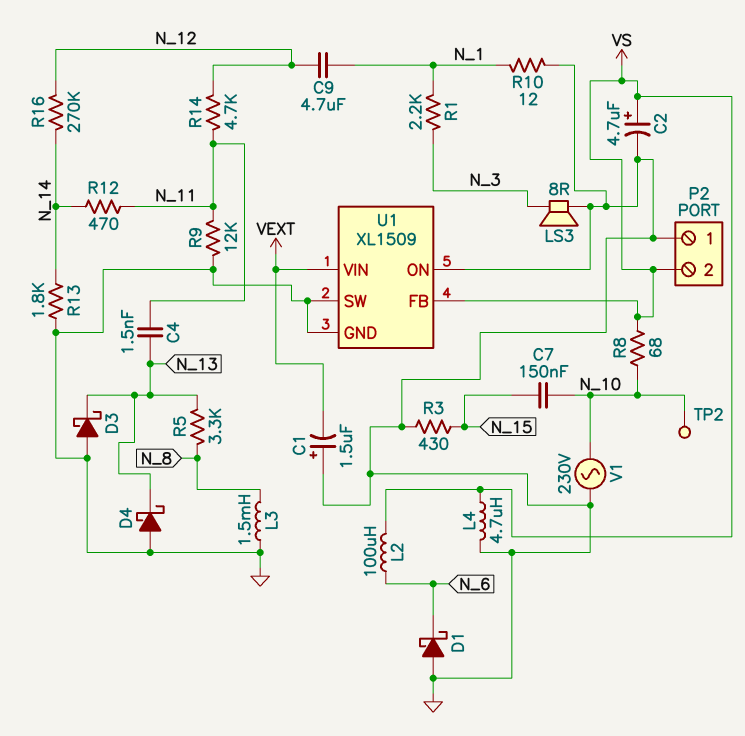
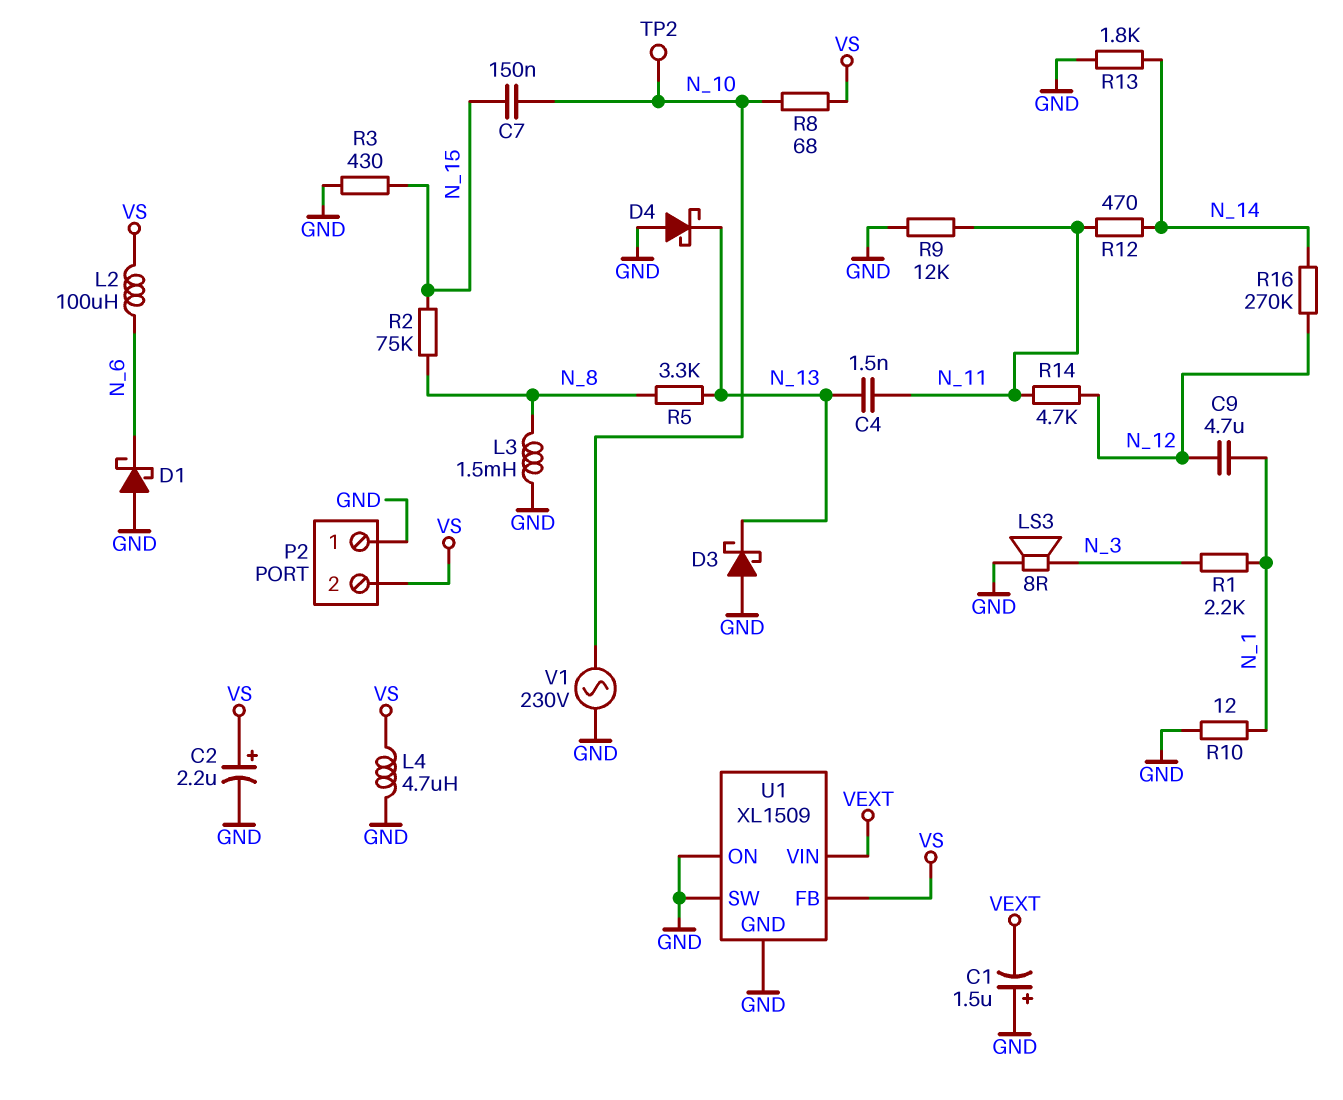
C2: 4.7uF (plus VS, minus GND) -> 2.2uF (plus VS, minus GND)
R2: none -> 75k (N_8, N_15)

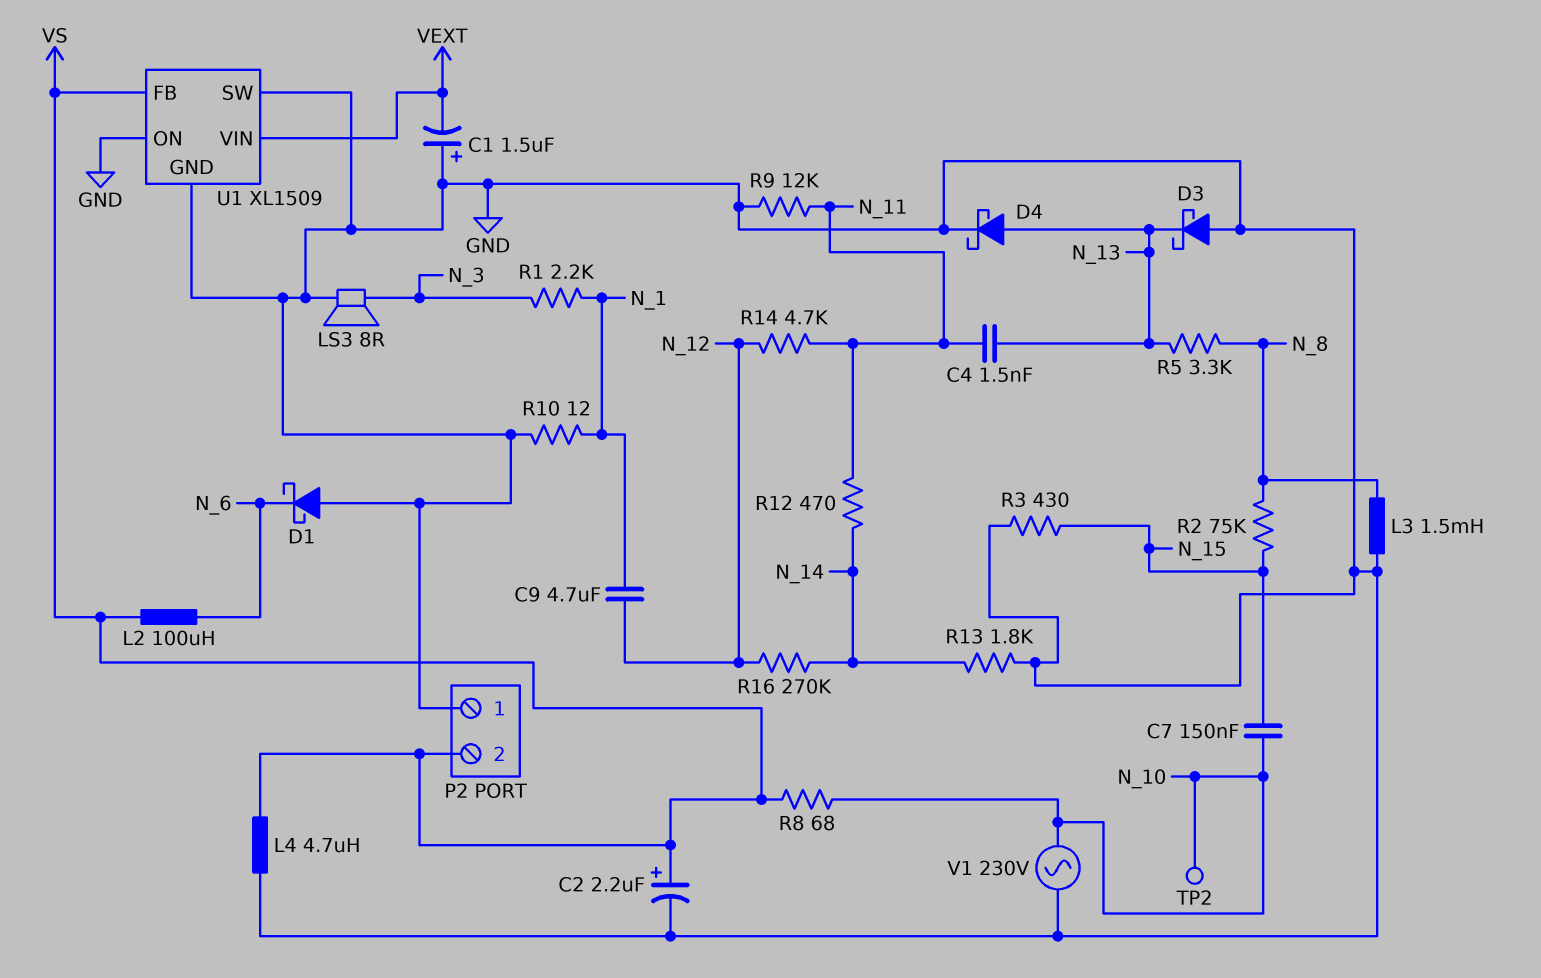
D4: schottky (A GND, K N_13) -> schottky (A N_13, K GND)

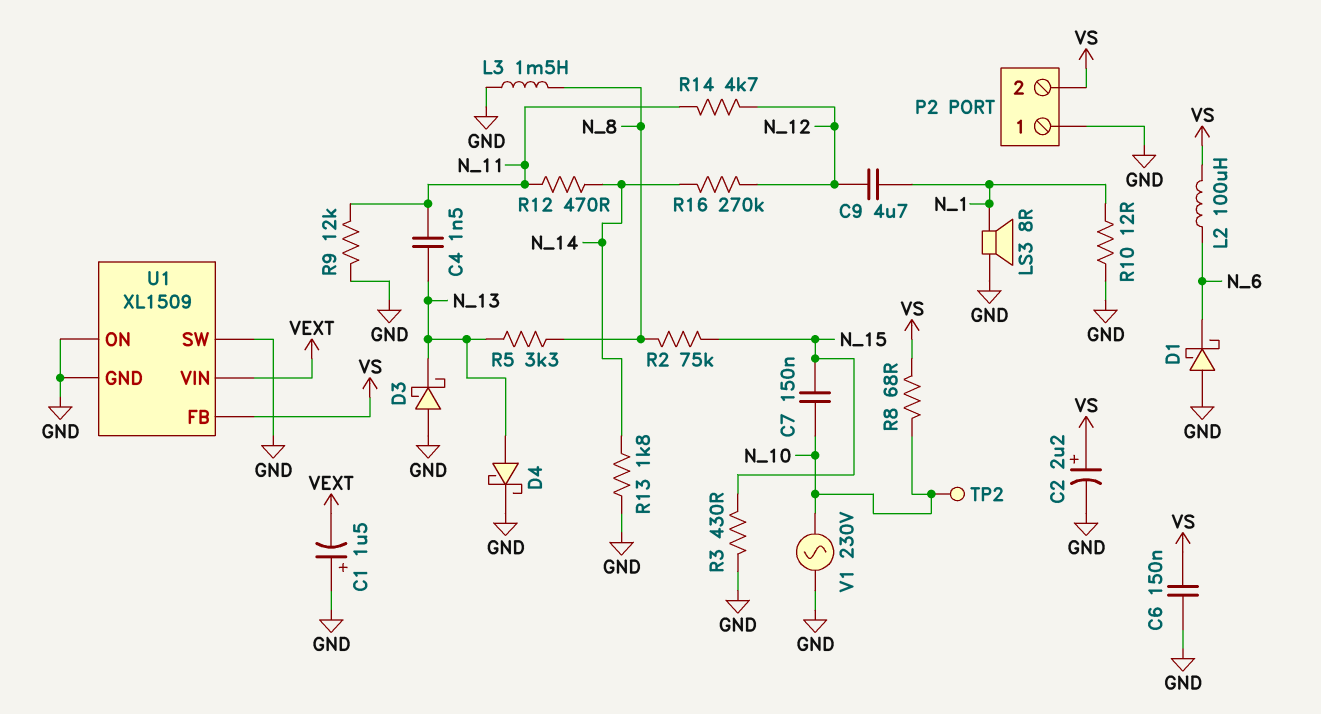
C6: none -> 150nF (GND, VS)
L4: 4.7uH (GND, VS) -> none
LS3: speaker 8R (GND, N_3) -> speaker 8R (GND, N_1)
R1: 2.2k (N_1, N_3) -> none

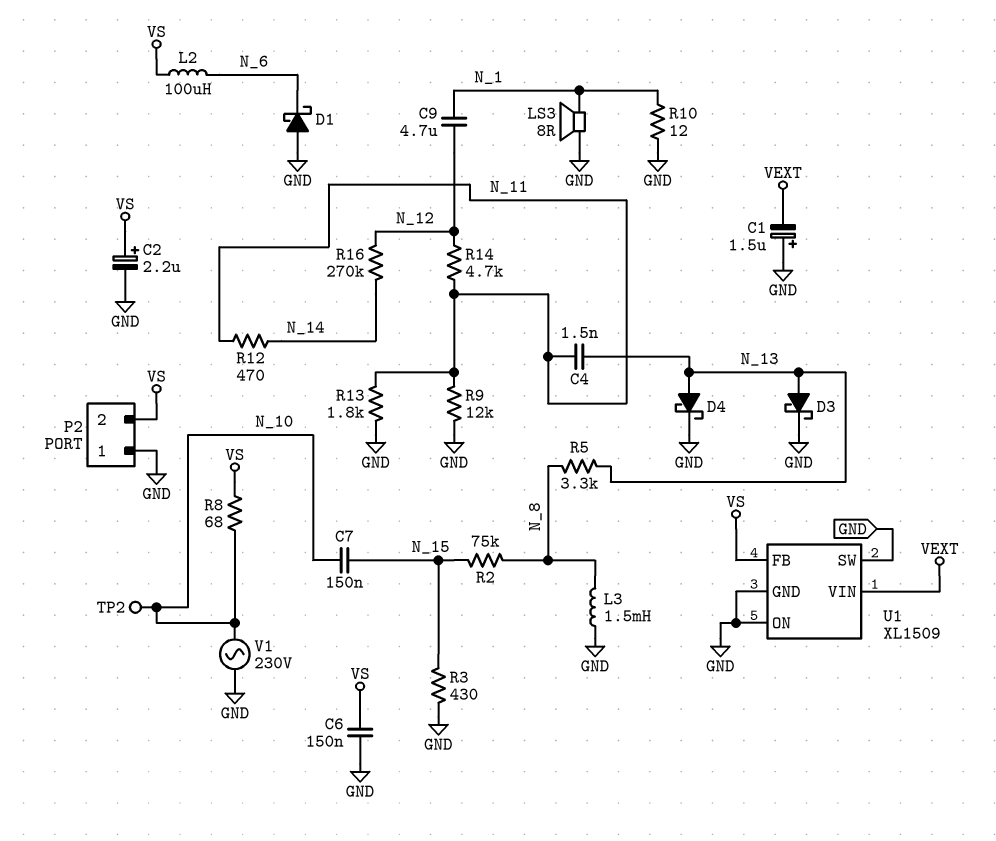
D3: schottky (A GND, K N_13) -> schottky (A N_13, K GND)
R13: 1.8k (GND, N_14) -> 1.8k (GND, N_11)

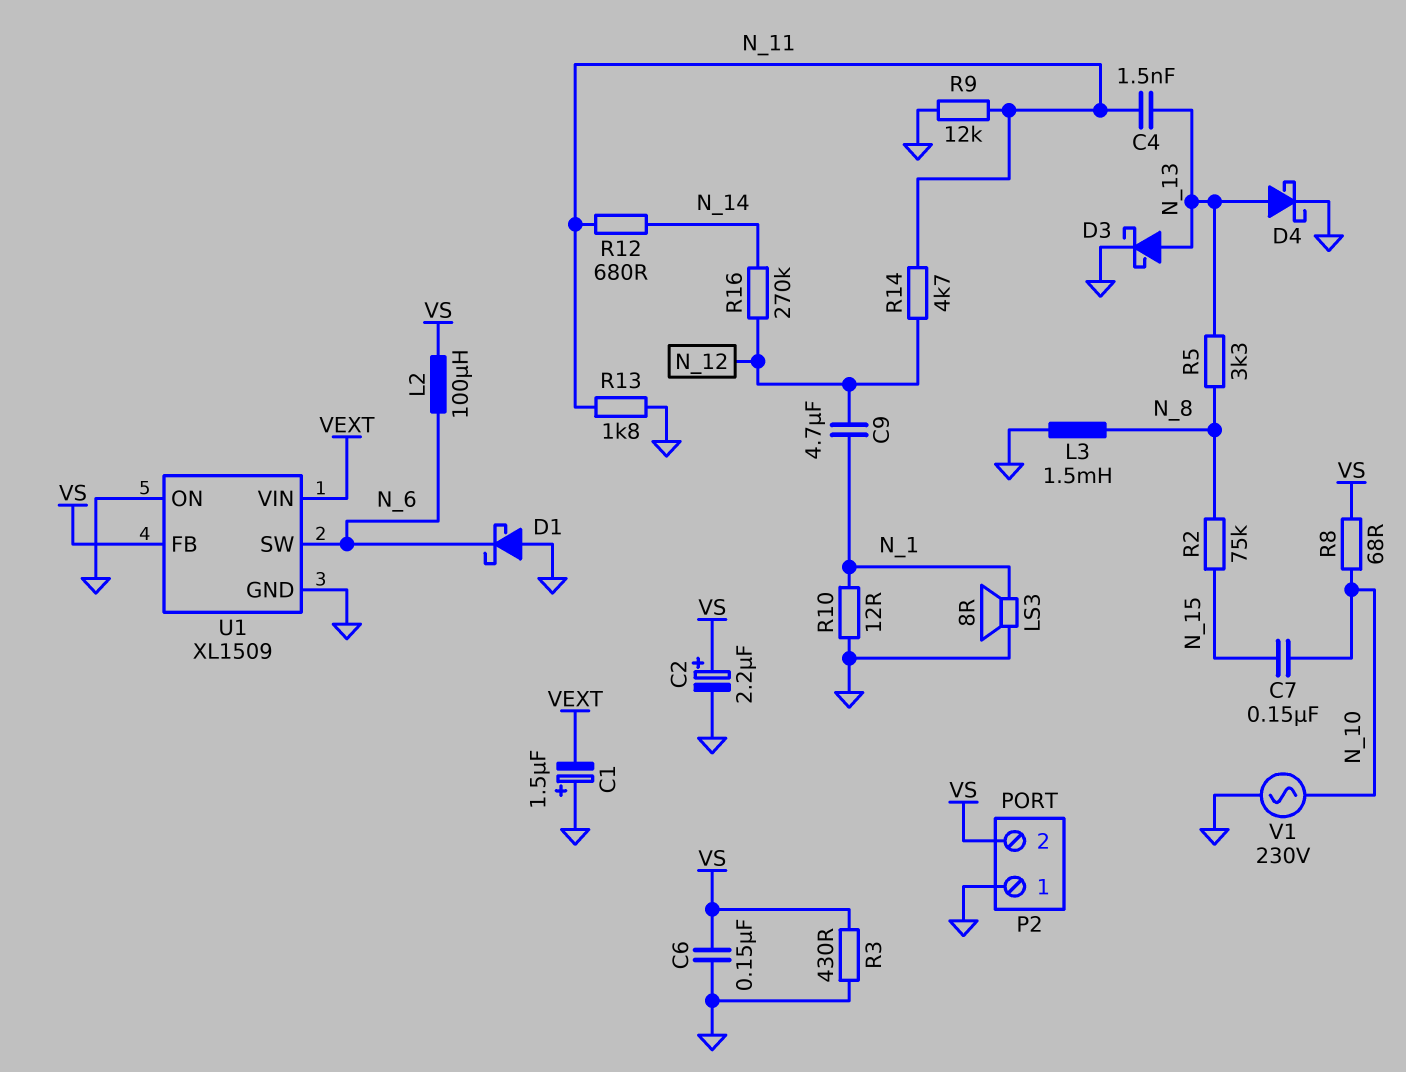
R3: 430 (GND, N_15) -> 430 (GND, VS)
R12: 470 (N_11, N_14) -> 680 (N_11, N_14)
TP2: test point (N_10) -> none
U1 pin SW: GND -> N_6

